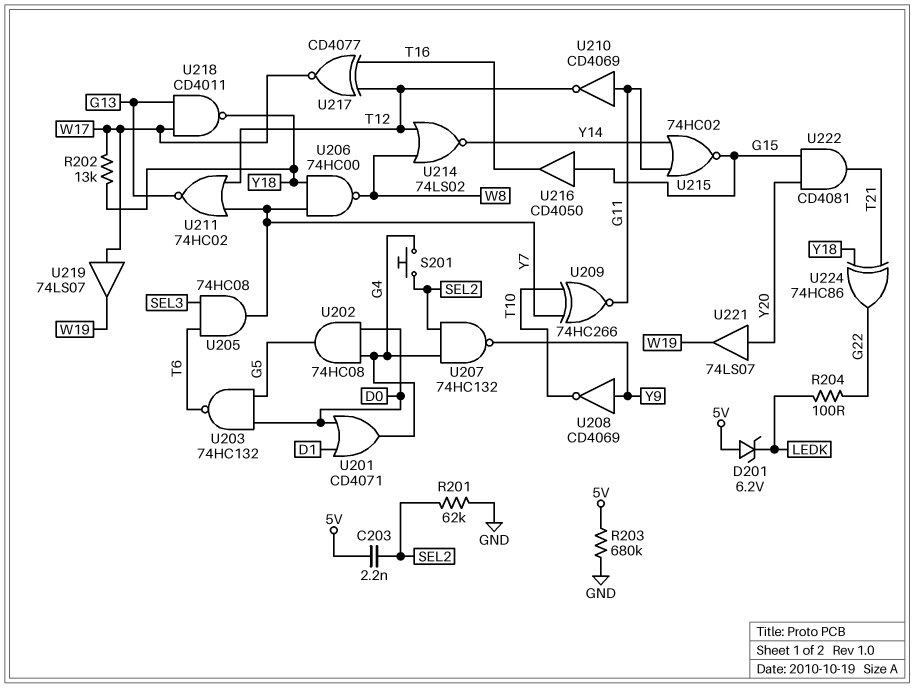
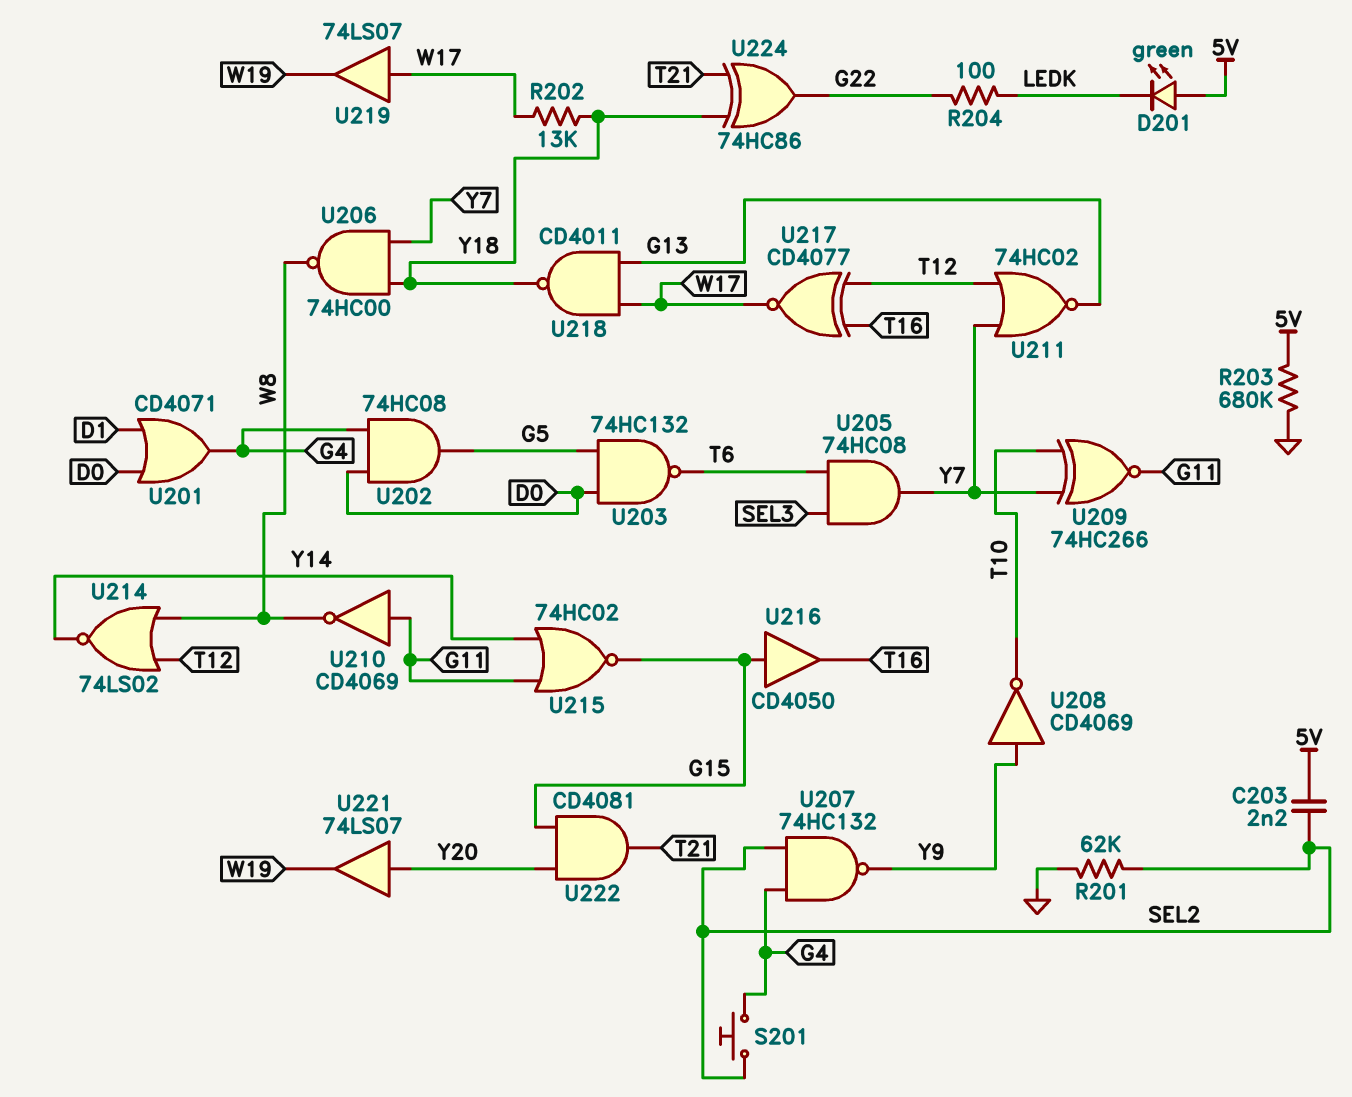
D201: zener 6.2V (A 5V, K LEDK) -> LED green (A 5V, K LEDK)
U210: NOT CD4069 (in G11, out T12) -> NOT CD4069 (in G11, out W8)

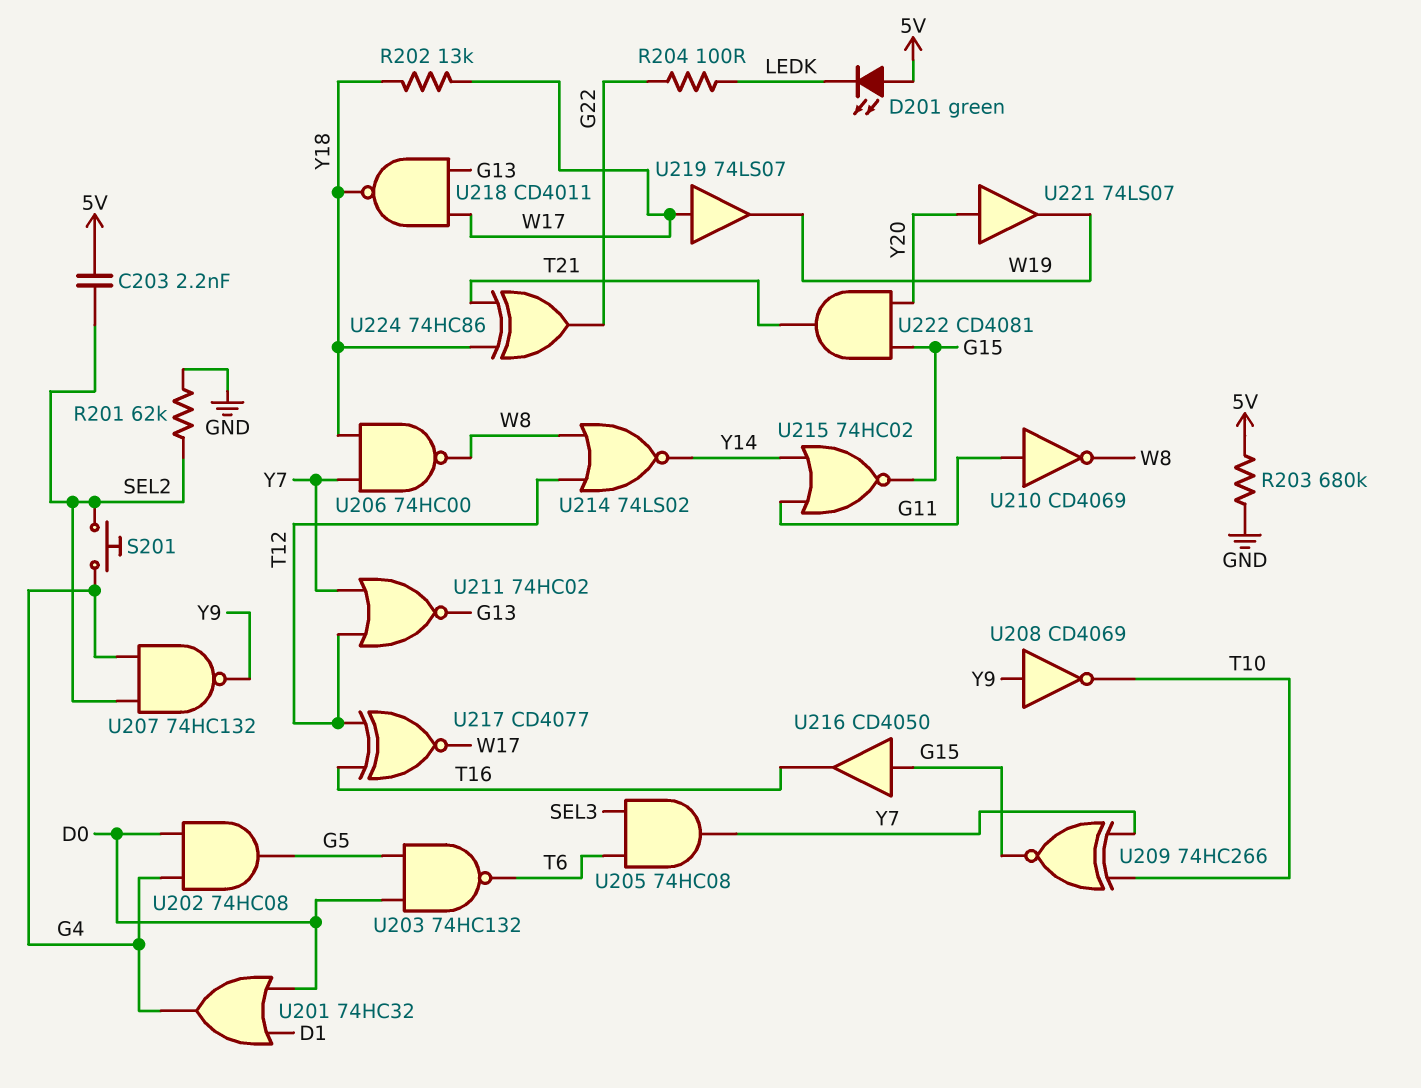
U201: OR CD4071 (in D0, in D1, out G4) -> OR 74HC32 (in D0, in D1, out G4)
U209: XNOR 74HC266 (in T10, in Y7, out G11) -> XNOR 74HC266 (in T10, in Y7, out G15)

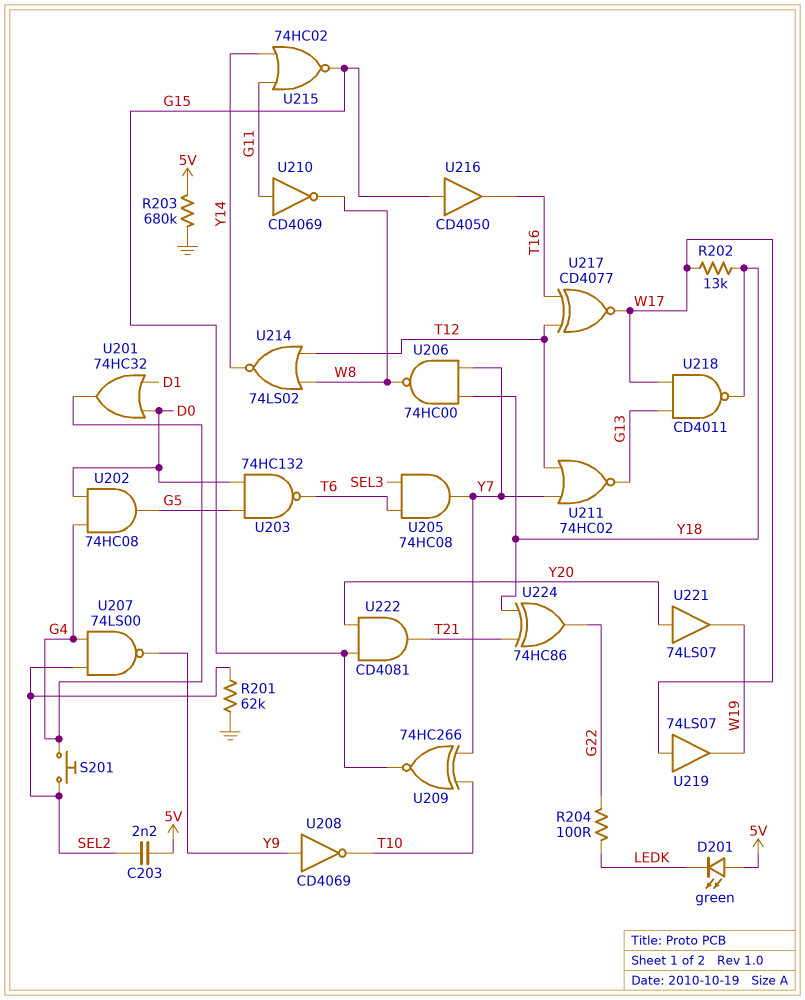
U207: NAND 74HC132 (in G4, in SEL2, out Y9) -> NAND 74LS00 (in G4, in SEL2, out Y9)

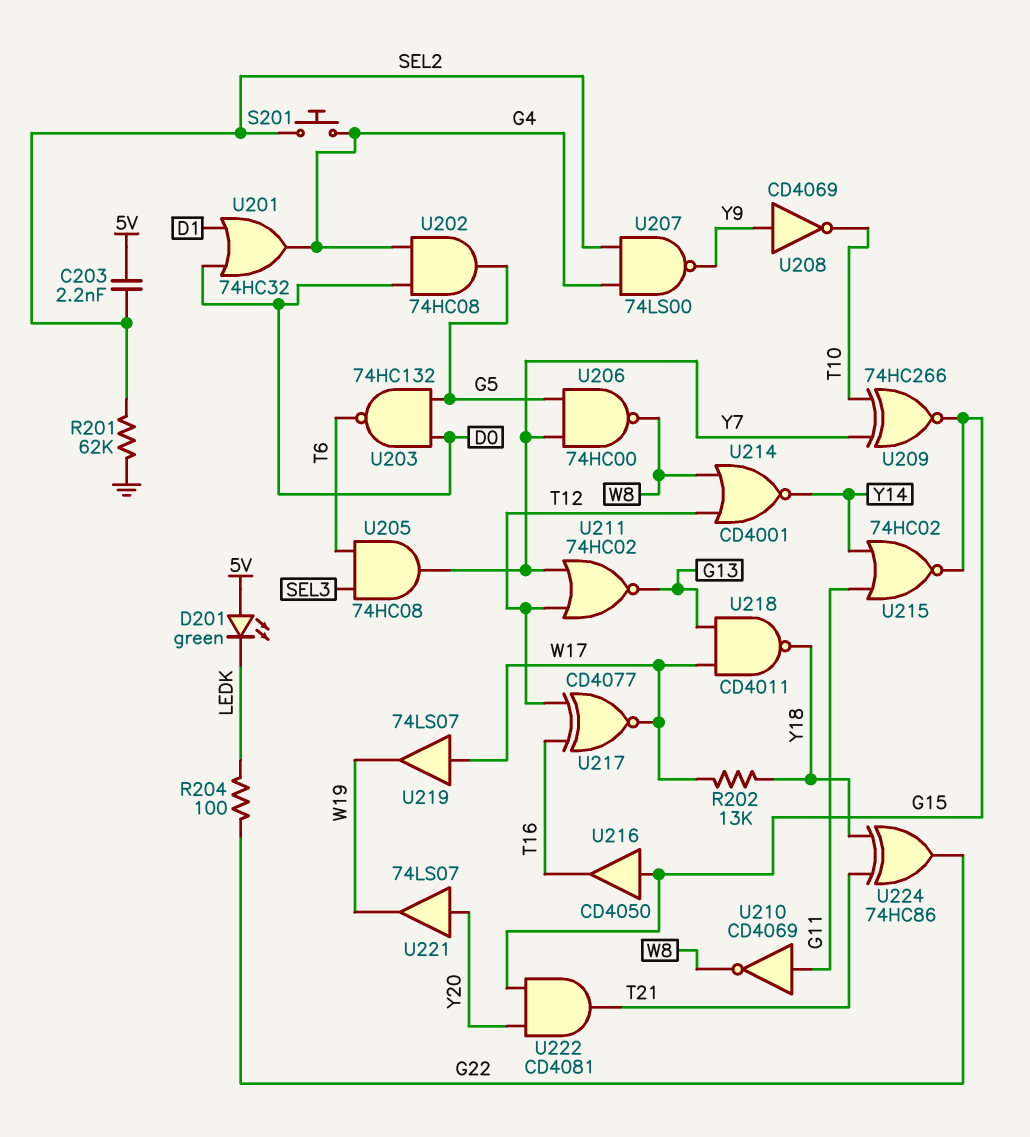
R203: 680k (5V, GND) -> none
U206: NAND 74HC00 (in Y7, in Y18, out W8) -> NAND 74HC00 (in G5, in Y7, out W8)
U214: NOR 74LS02 (in T12, in W8, out Y14) -> NOR CD4001 (in T12, in W8, out Y14)

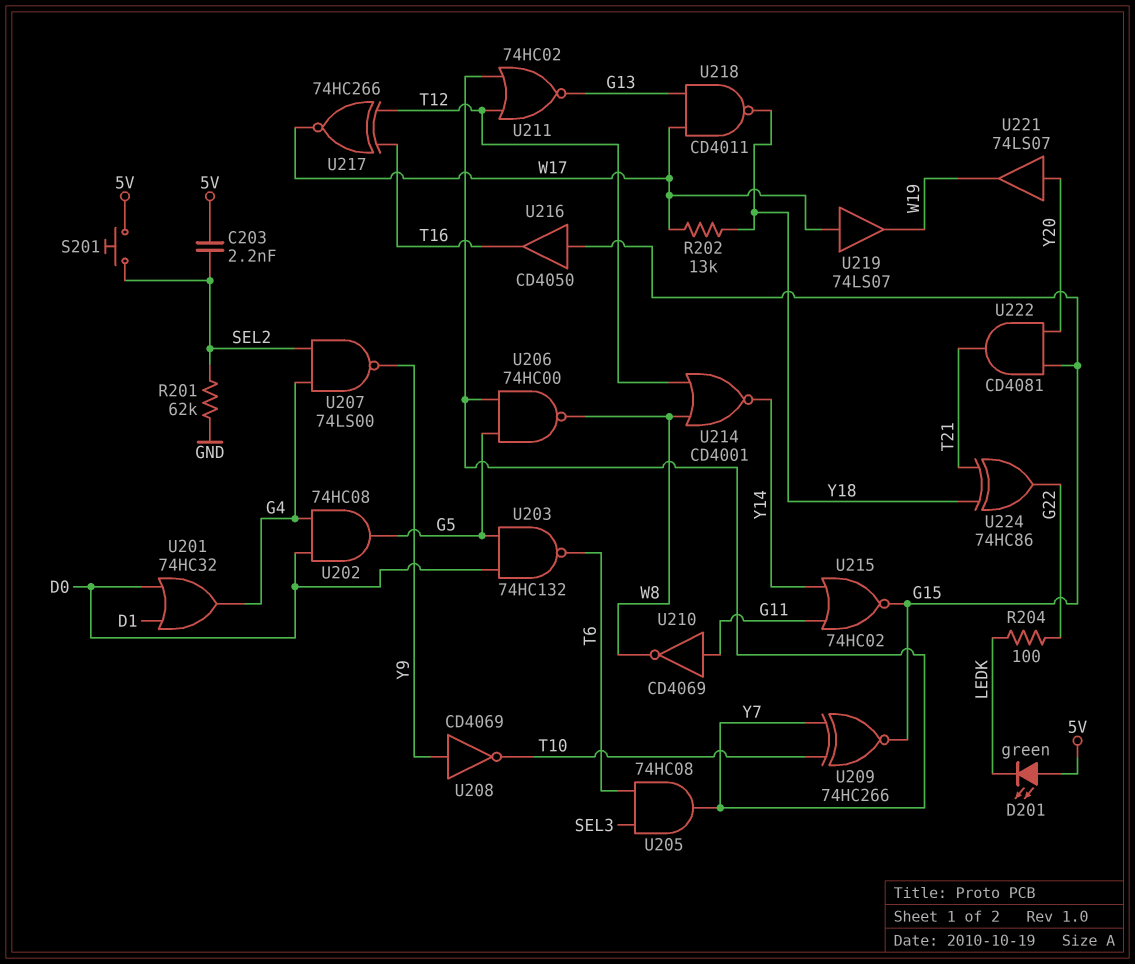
S201: button (G4, SEL2) -> button (5V, SEL2)
U217: XNOR CD4077 (in T12, in T16, out W17) -> XNOR 74HC266 (in T12, in T16, out W17)

